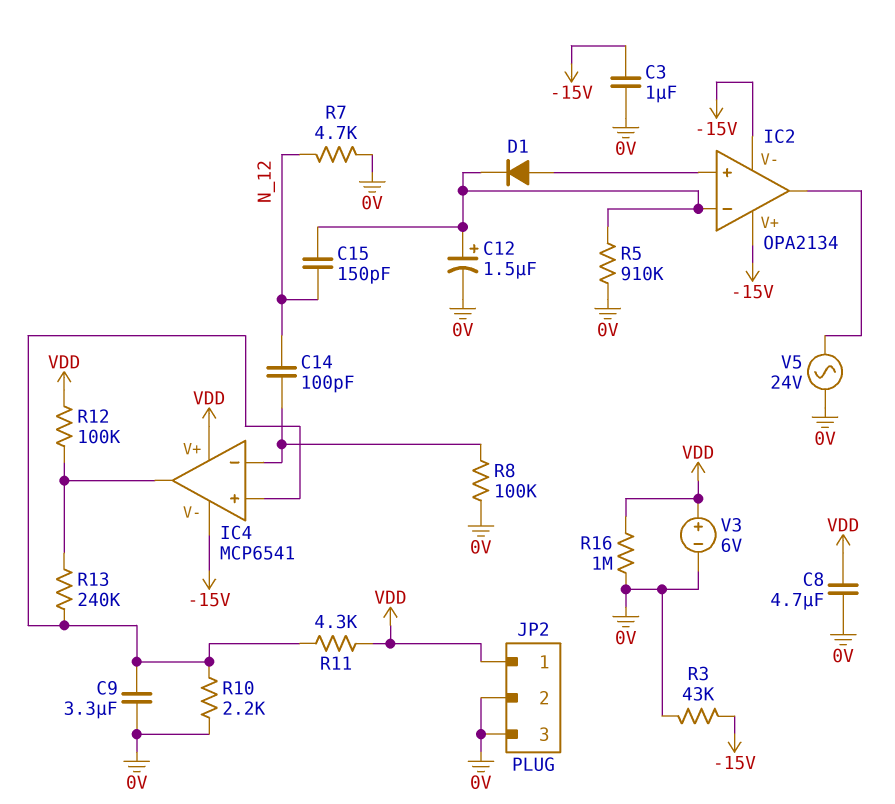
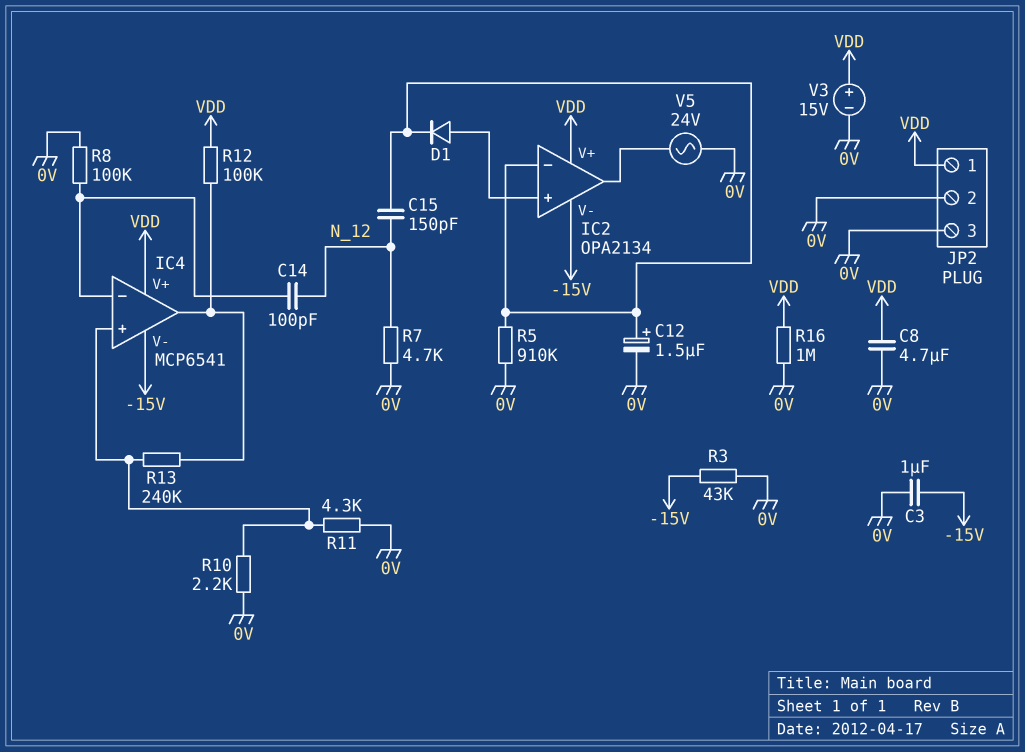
C9: 3.3uF (0V, IC4/in+) -> none
IC2 pin V+: -15V -> VDD
R11: 4.3k (IC4/in+, VDD) -> 4.3k (0V, IC4/in+)
V3: 6V (plus VDD, minus 0V) -> 15V (plus VDD, minus 0V)

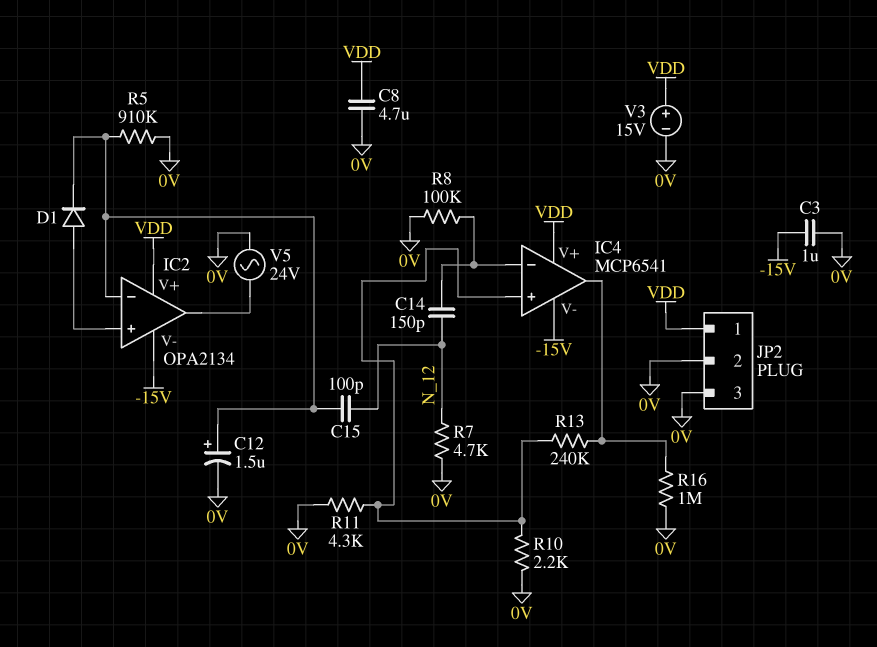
C14: 100pF (IC4/in-, N_12) -> 150pF (IC4/in-, N_12)
C15: 150pF (IC2/in-, N_12) -> 100pF (IC2/in-, N_12)
R3: 43k (-15V, 0V) -> none
R12: 100k (IC4/out, VDD) -> none
R16: 1M (0V, VDD) -> 1M (0V, IC4/out)

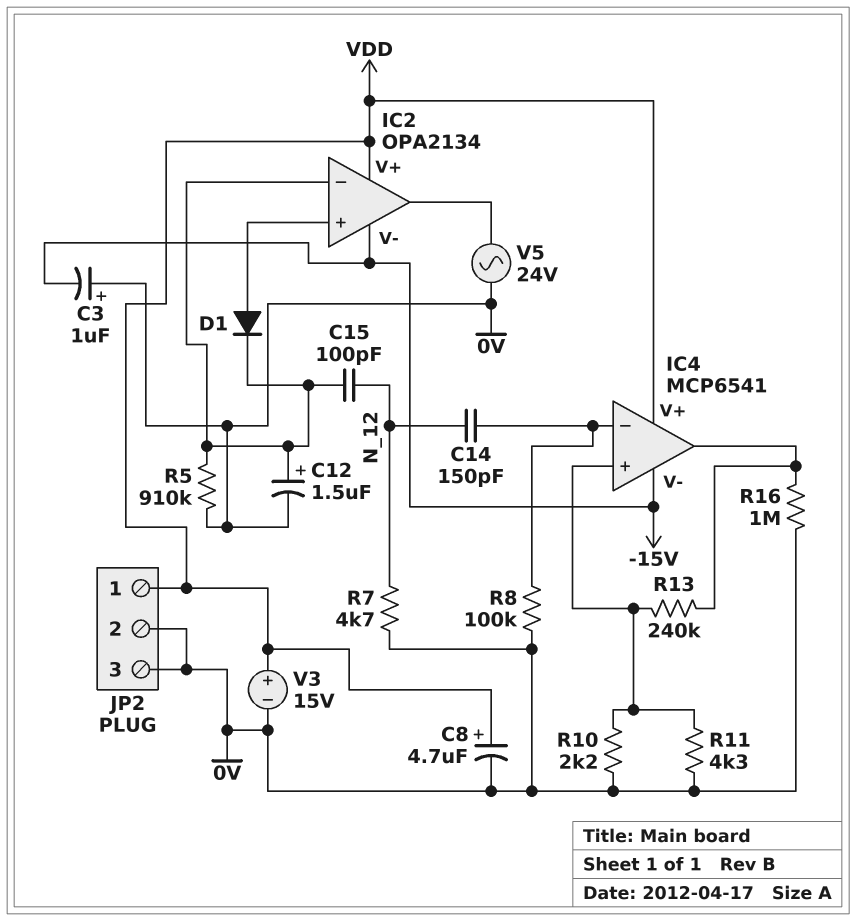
C3: 1uF (-15V, 0V) -> 1uF (plus 0V, minus -15V)
C8: 4.7uF (0V, VDD) -> 4.7uF (plus VDD, minus 0V)

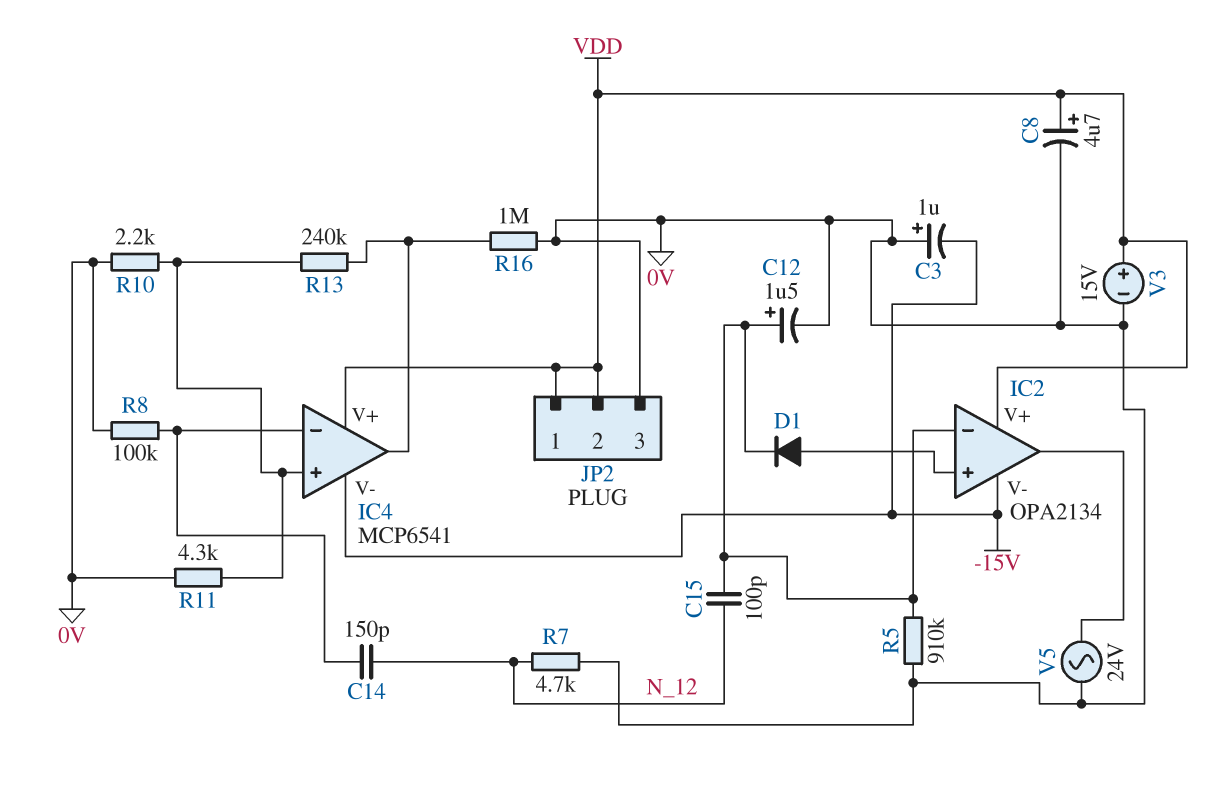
JP2 pin 2: 0V -> VDD

